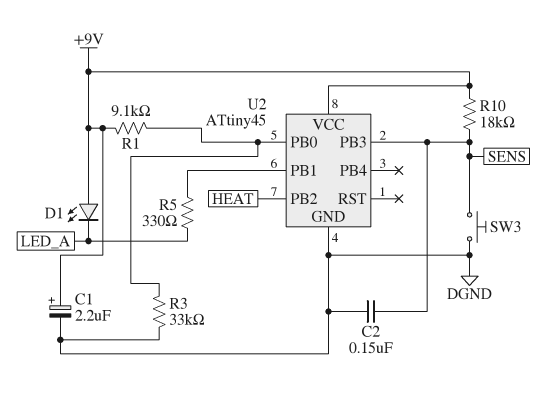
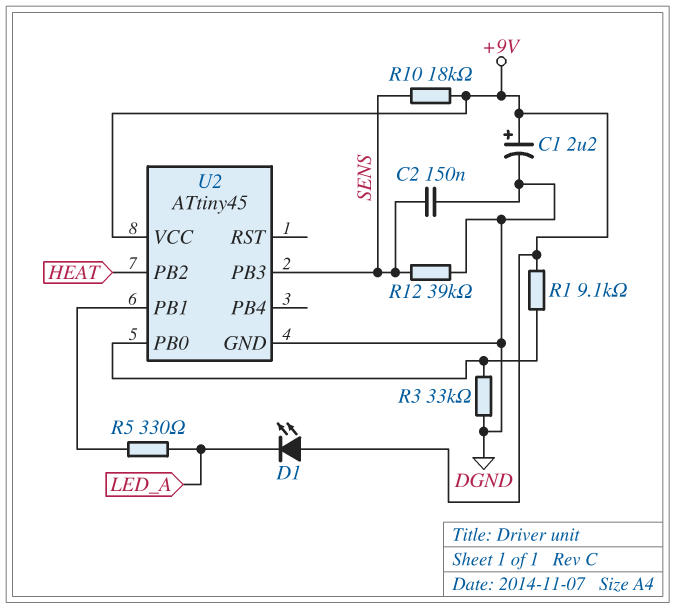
R12: none -> 39k (DGND, SENS)
SW3: button (DGND, SENS) -> none

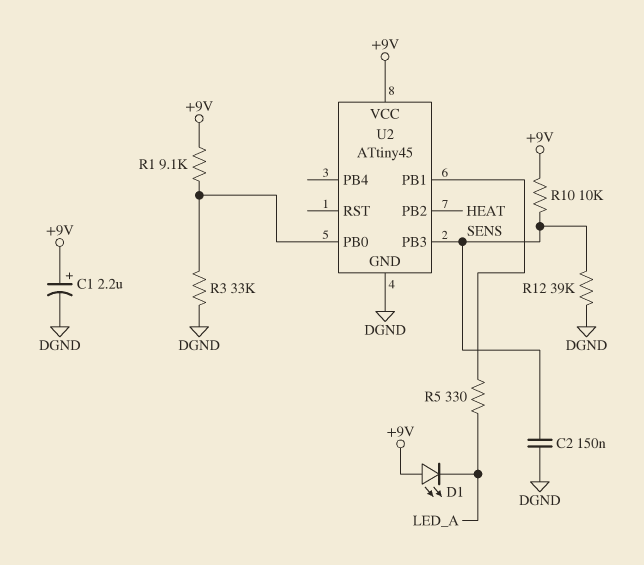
R10: 18k (+9V, SENS) -> 10k (+9V, SENS)

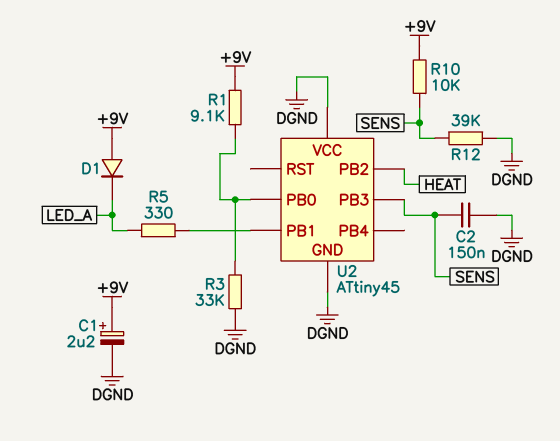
D1: LED (A +9V, K LED_A) -> diode (A +9V, K LED_A)
U2 pin VCC: +9V -> DGND

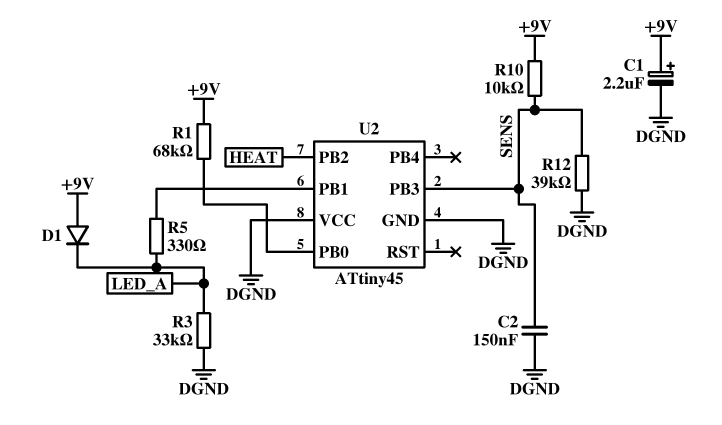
R1: 9.1k (+9V, U2/PB0) -> 68k (+9V, U2/PB0)
R3: 33k (DGND, U2/PB0) -> 33k (DGND, LED_A)

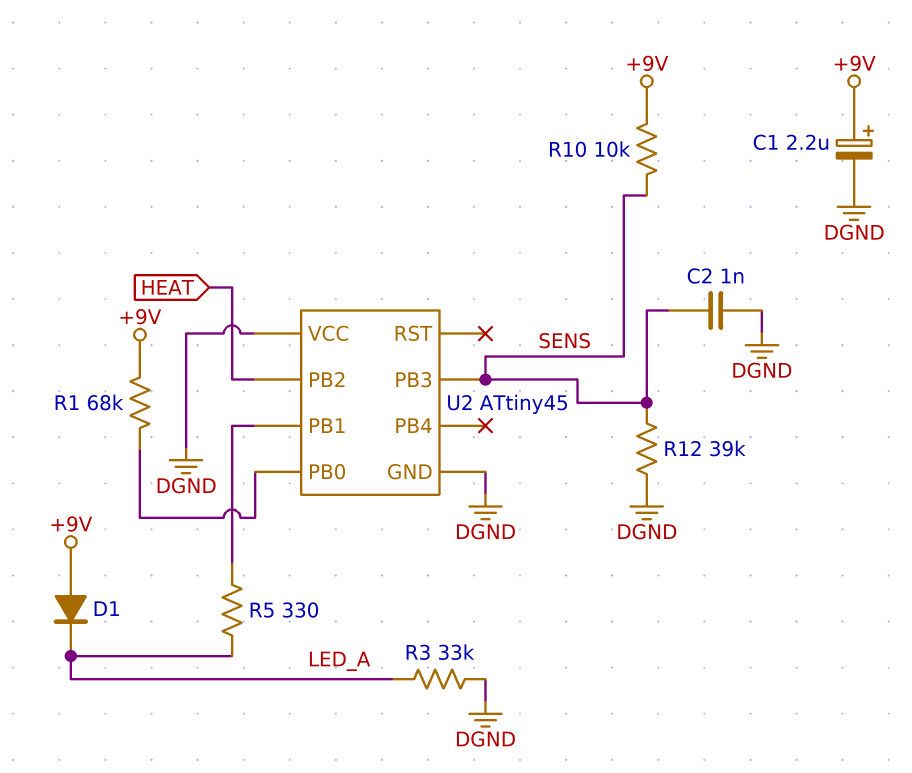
C2: 150nF (DGND, SENS) -> 1nF (DGND, SENS)

